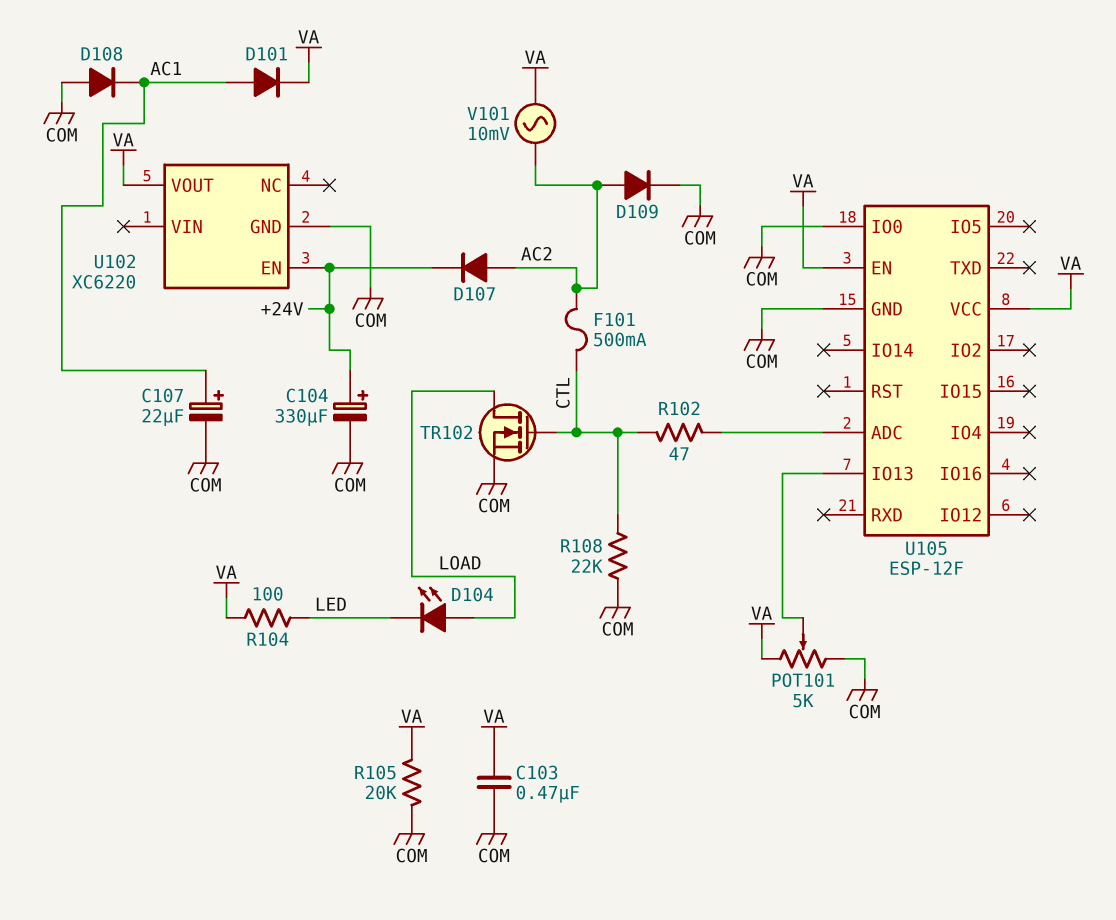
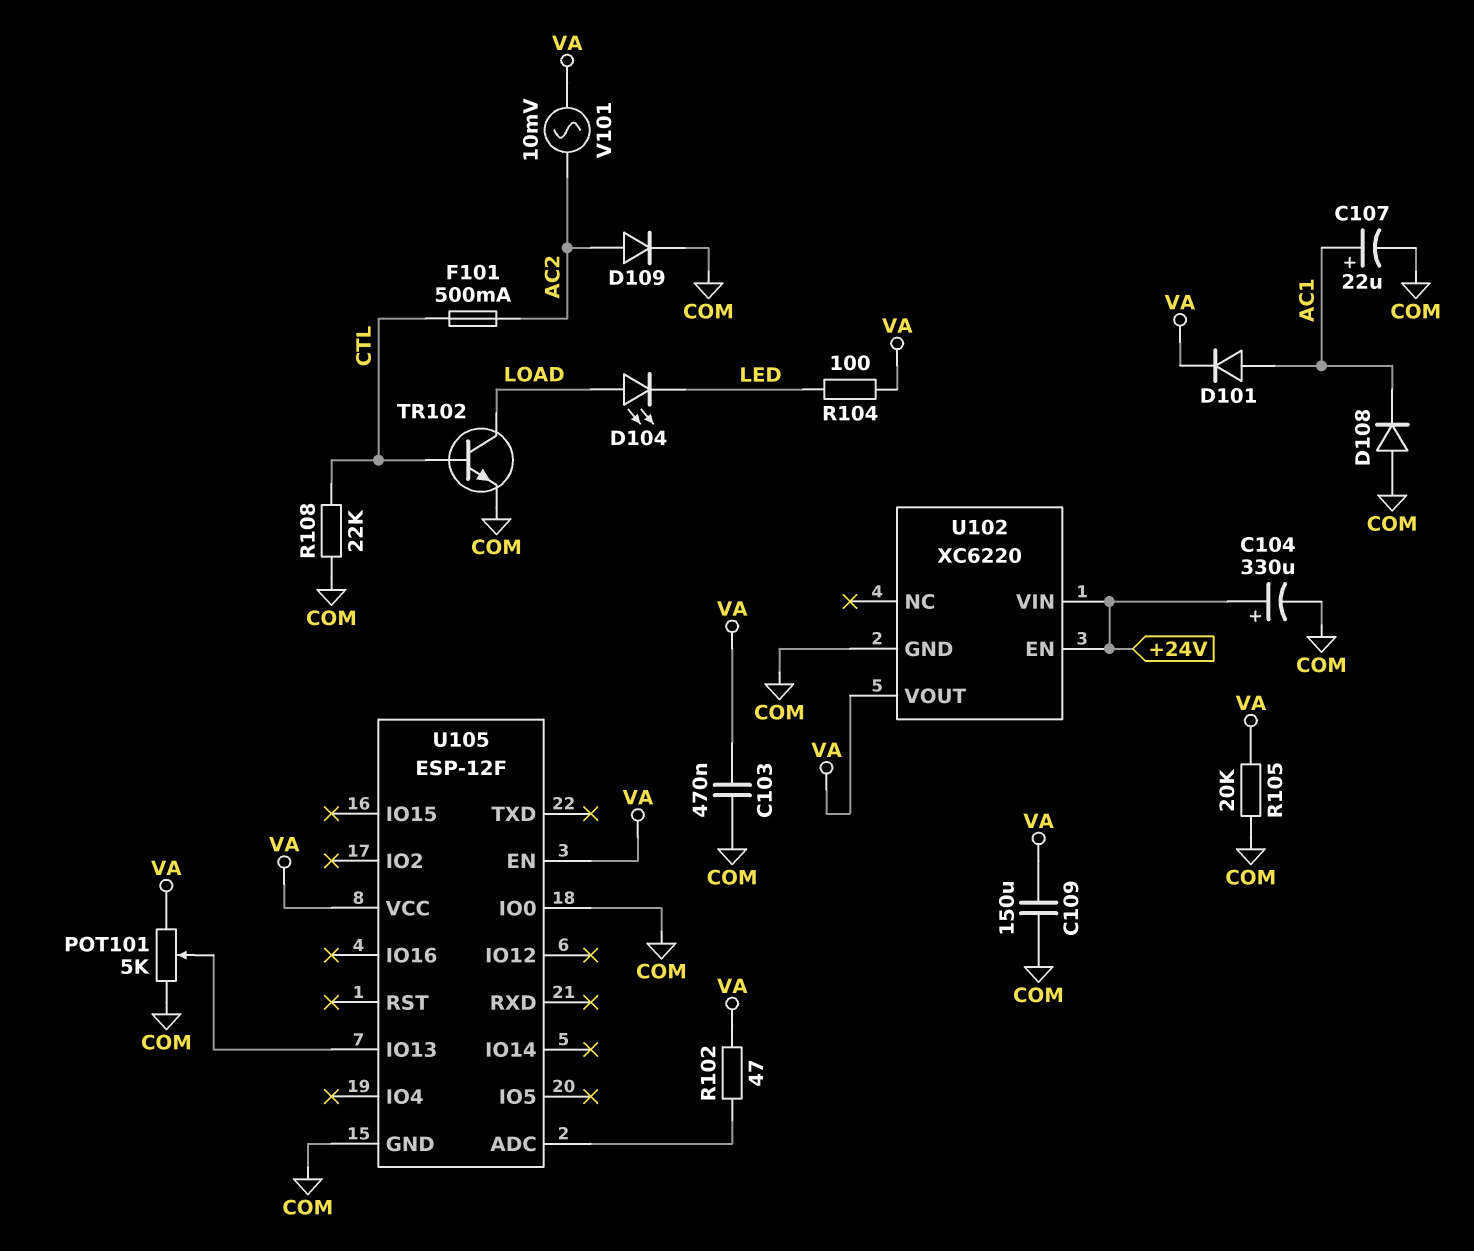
C109: none -> 150uF (COM, VA)
D107: diode (A AC2, K +24V) -> none
R102: 47 (CTL, U105/ADC) -> 47 (U105/ADC, VA)
TR102: NMOS (G CTL, D LOAD, S COM) -> NPN (B CTL, C LOAD, E COM)
U102 pin VIN: none -> +24V

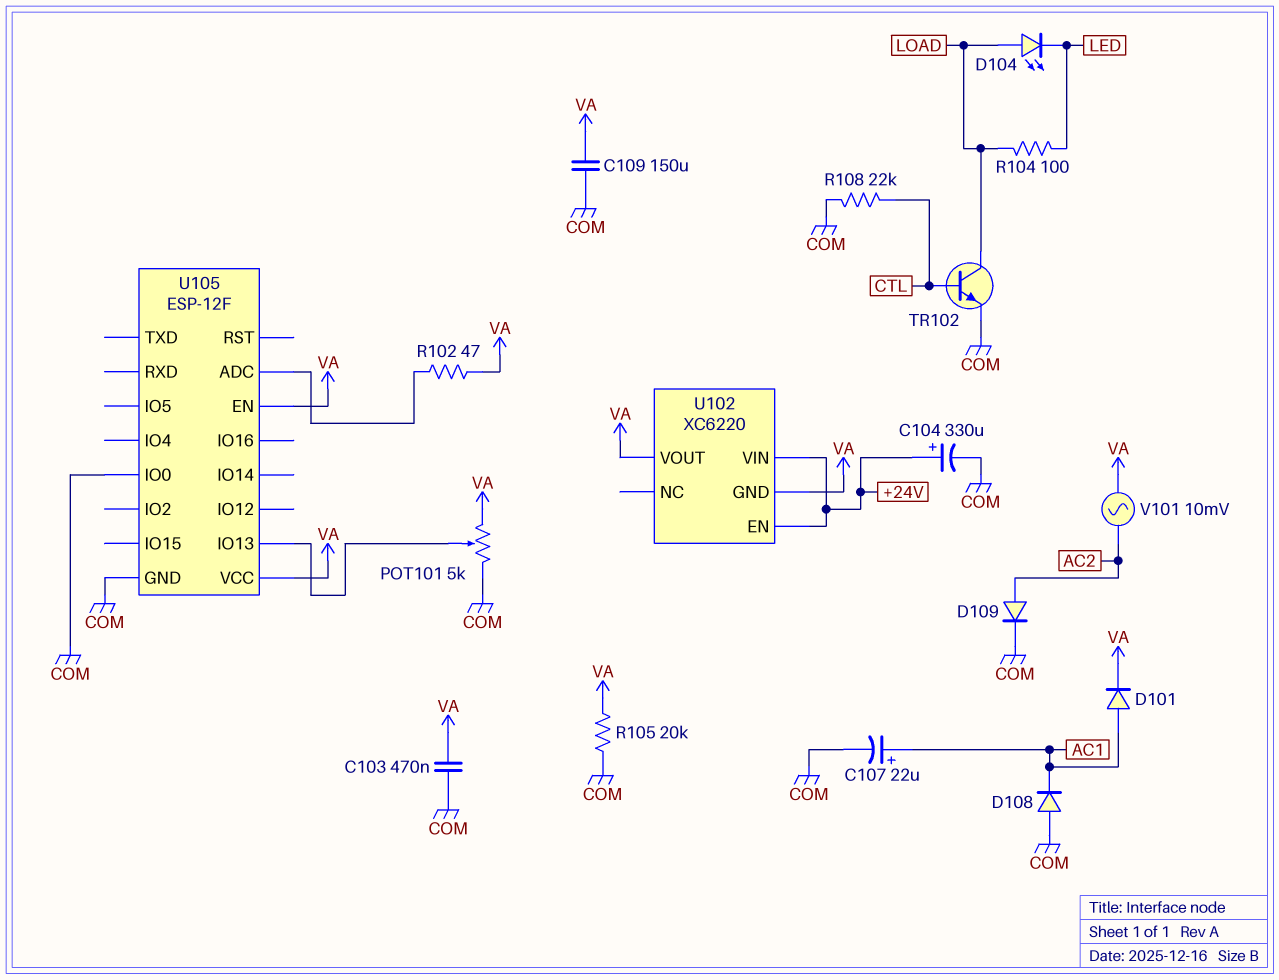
F101: 500mA (AC2, CTL) -> none
R104: 100 (LED, VA) -> 100 (LED, LOAD)
U102 pin GND: COM -> VA

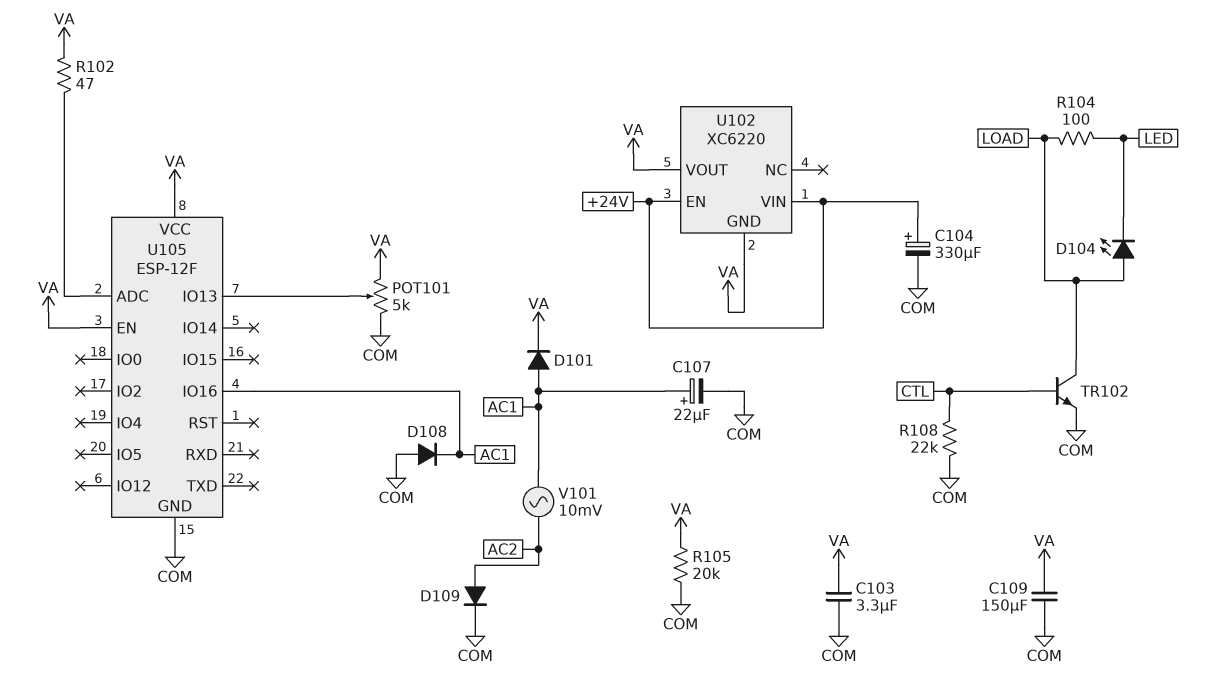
C103: 470nF (COM, VA) -> 3.3uF (COM, VA)
U105 pin IO0: COM -> none
U105 pin IO16: none -> AC1
V101: AC 10mV (AC2, VA) -> AC 10mV (AC1, AC2)

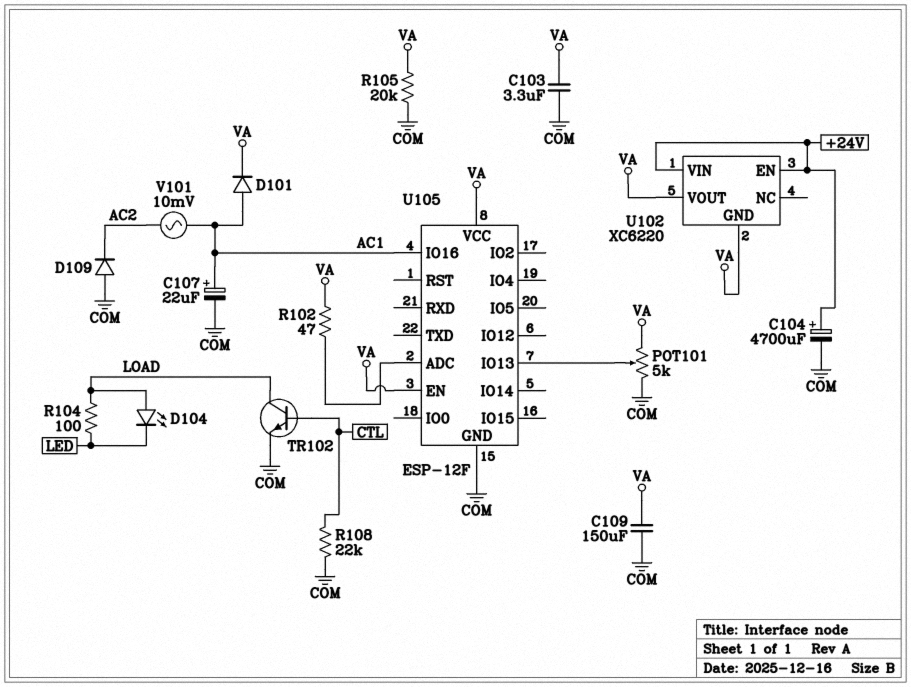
C104: 330uF (plus +24V, minus COM) -> 4700uF (plus +24V, minus COM)
D108: diode (A COM, K AC1) -> none
D109: diode (A AC2, K COM) -> diode (A COM, K AC2)

